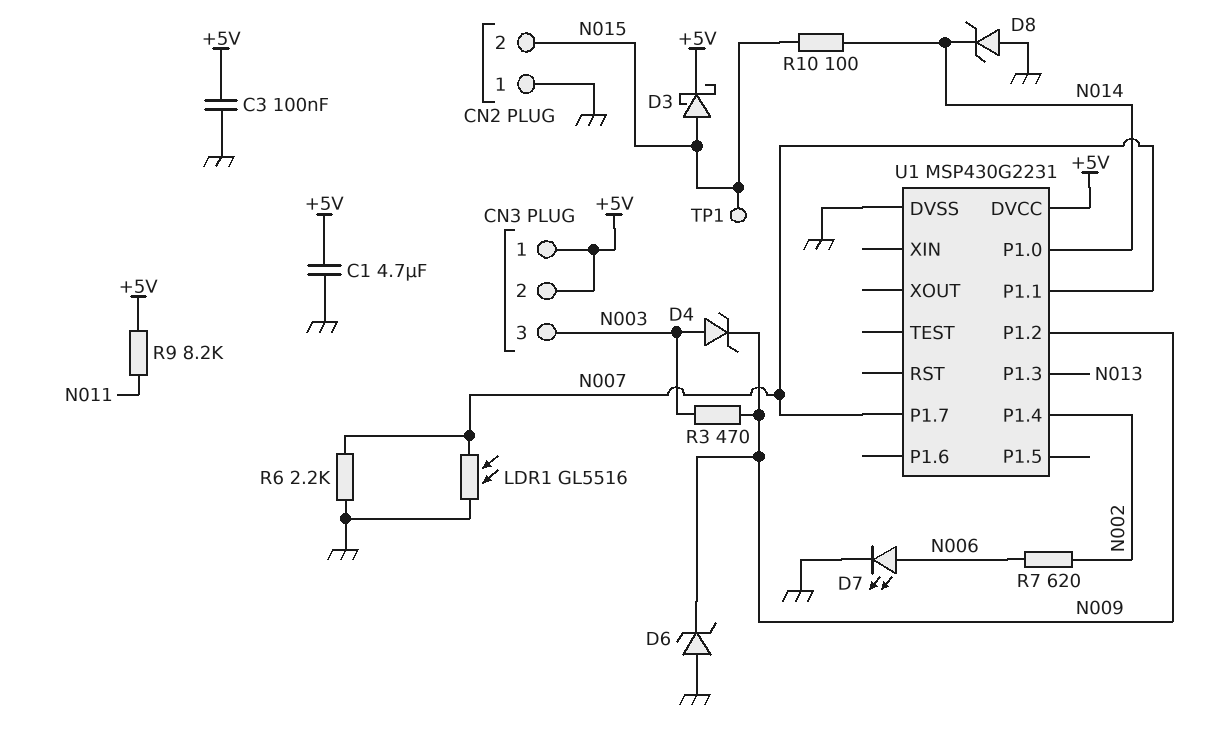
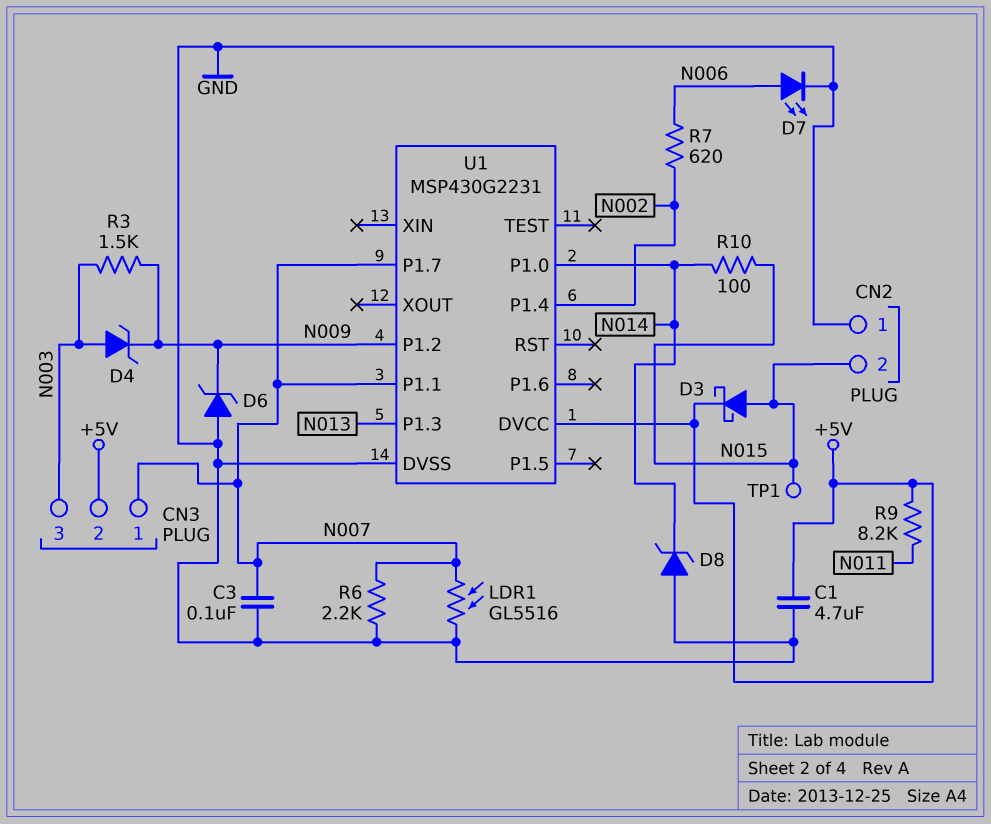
C3: 100nF (+5V, GND) -> 100nF (GND, N007)
CN3 pin 1: +5V -> N007
R3: 470 (N003, N009) -> 1.5k (N003, N009)

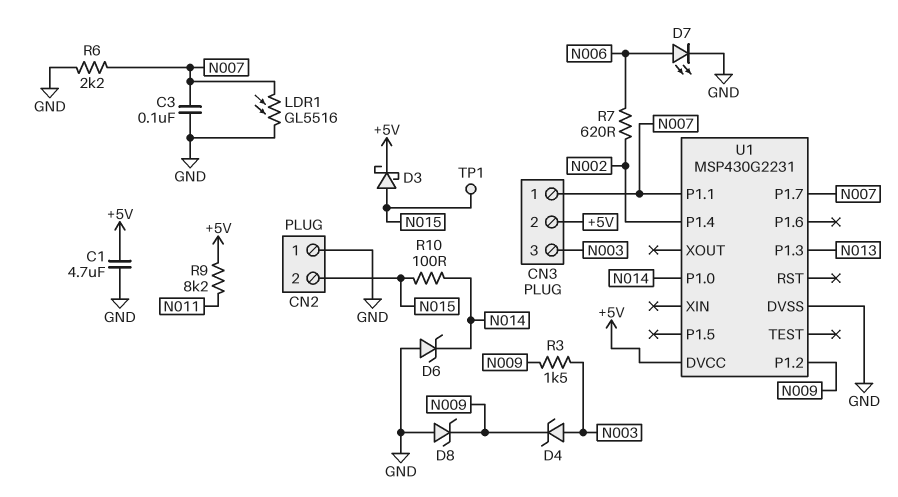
D6: zener (A GND, K N009) -> zener (A GND, K N014)
D8: zener (A GND, K N014) -> zener (A GND, K N009)

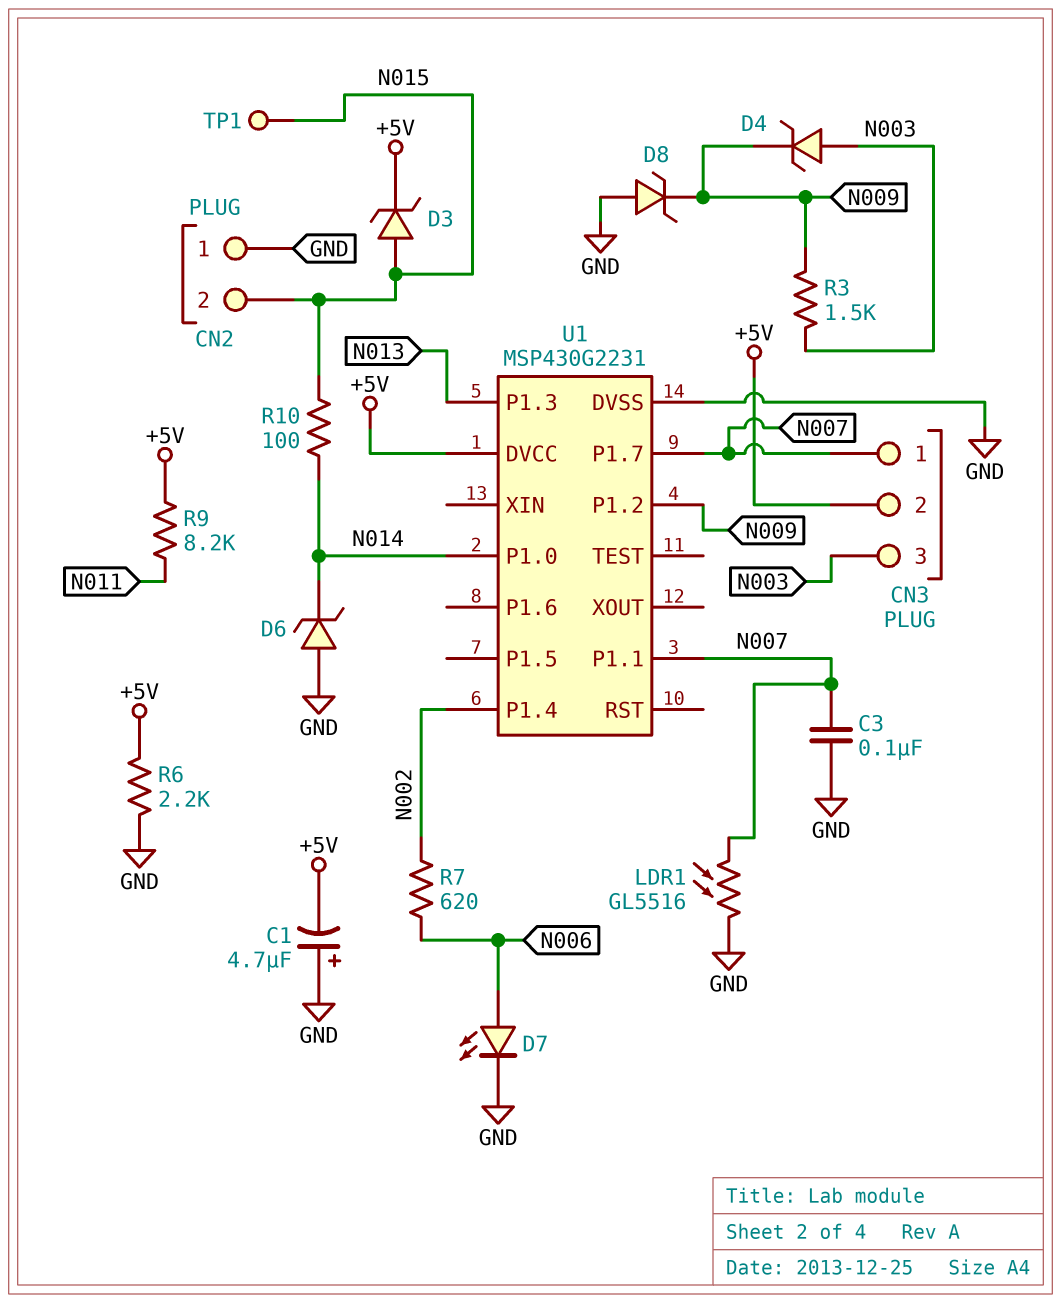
C1: 4.7uF (+5V, GND) -> 4.7uF (plus GND, minus +5V)
D3: schottky (A N015, K +5V) -> zener (A N015, K +5V)
R6: 2.2k (GND, N007) -> 2.2k (+5V, GND)

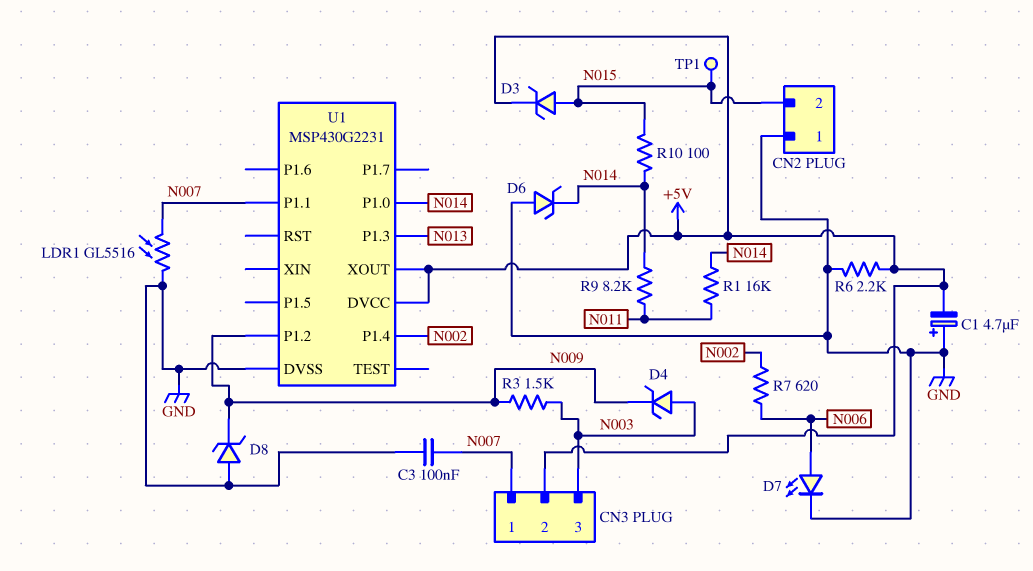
R1: none -> 16k (N011, N014)
R9: 8.2k (+5V, N011) -> 8.2k (N011, N014)
U1 pin P1.7: N007 -> none
U1 pin XOUT: none -> +5V

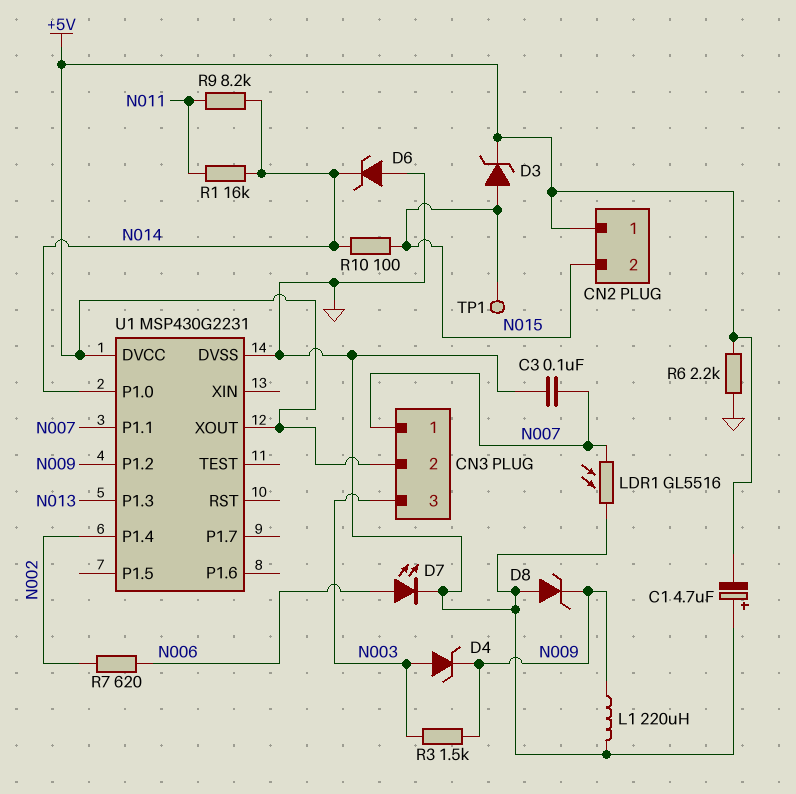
CN2 pin 1: GND -> +5V
L1: none -> 220uH (GND, N009)

